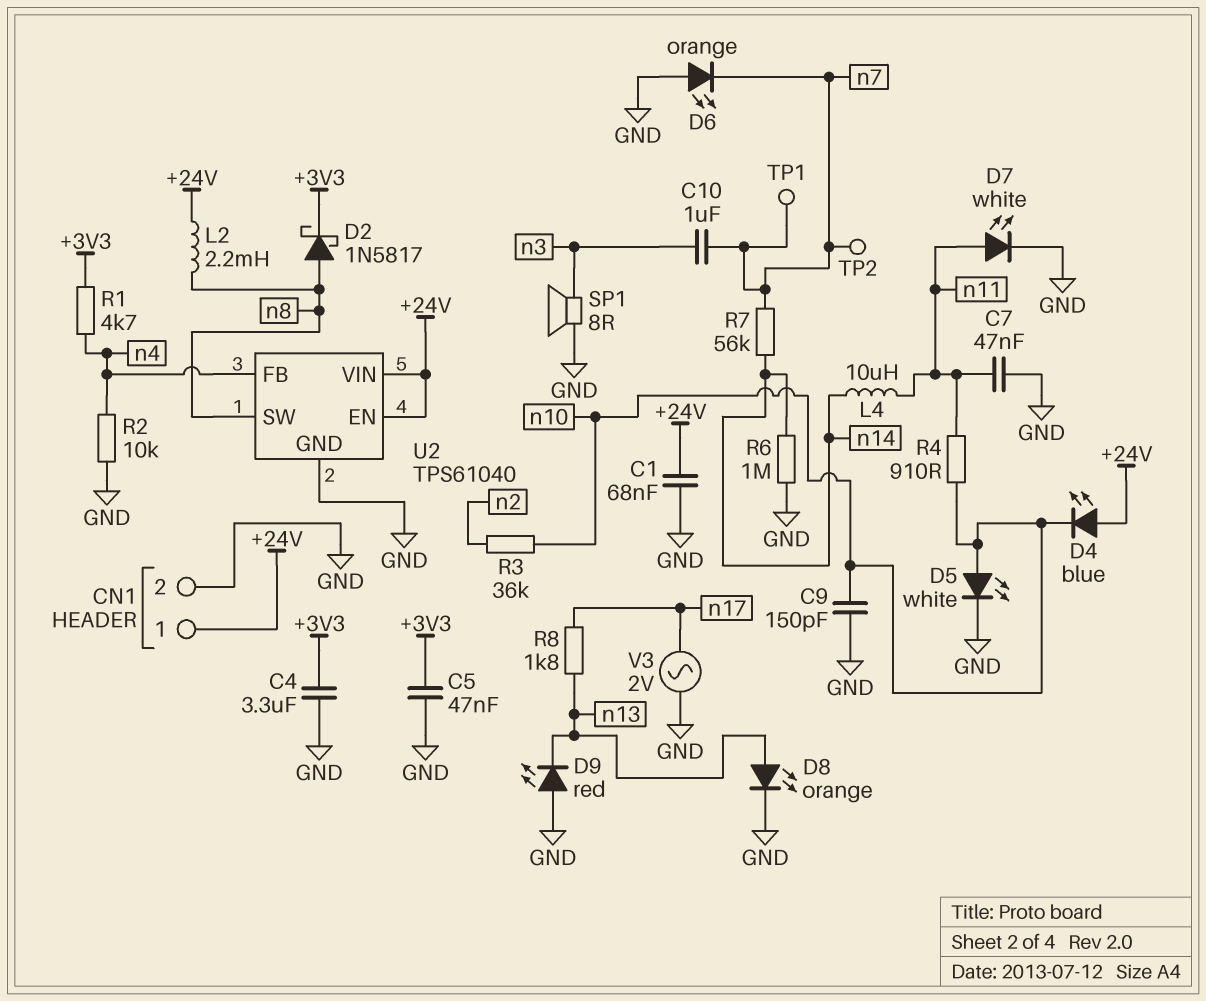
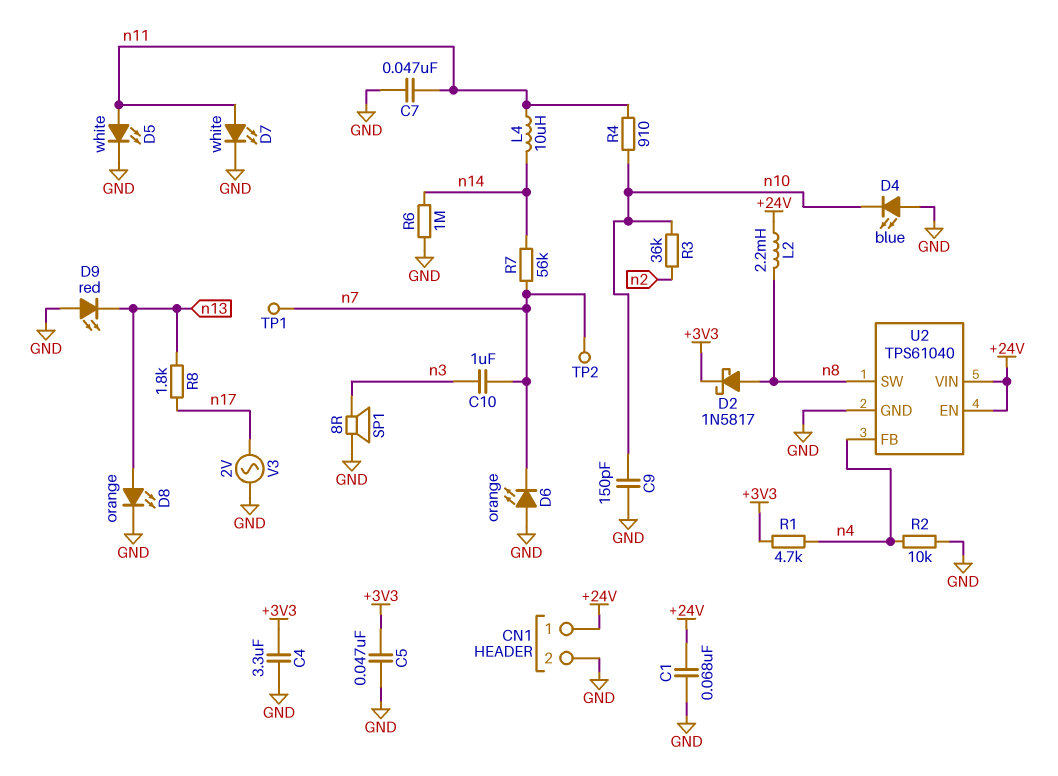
D4: LED blue (A +24V, K n10) -> LED blue (A GND, K n10)
D5: LED white (A n10, K GND) -> LED white (A n11, K GND)

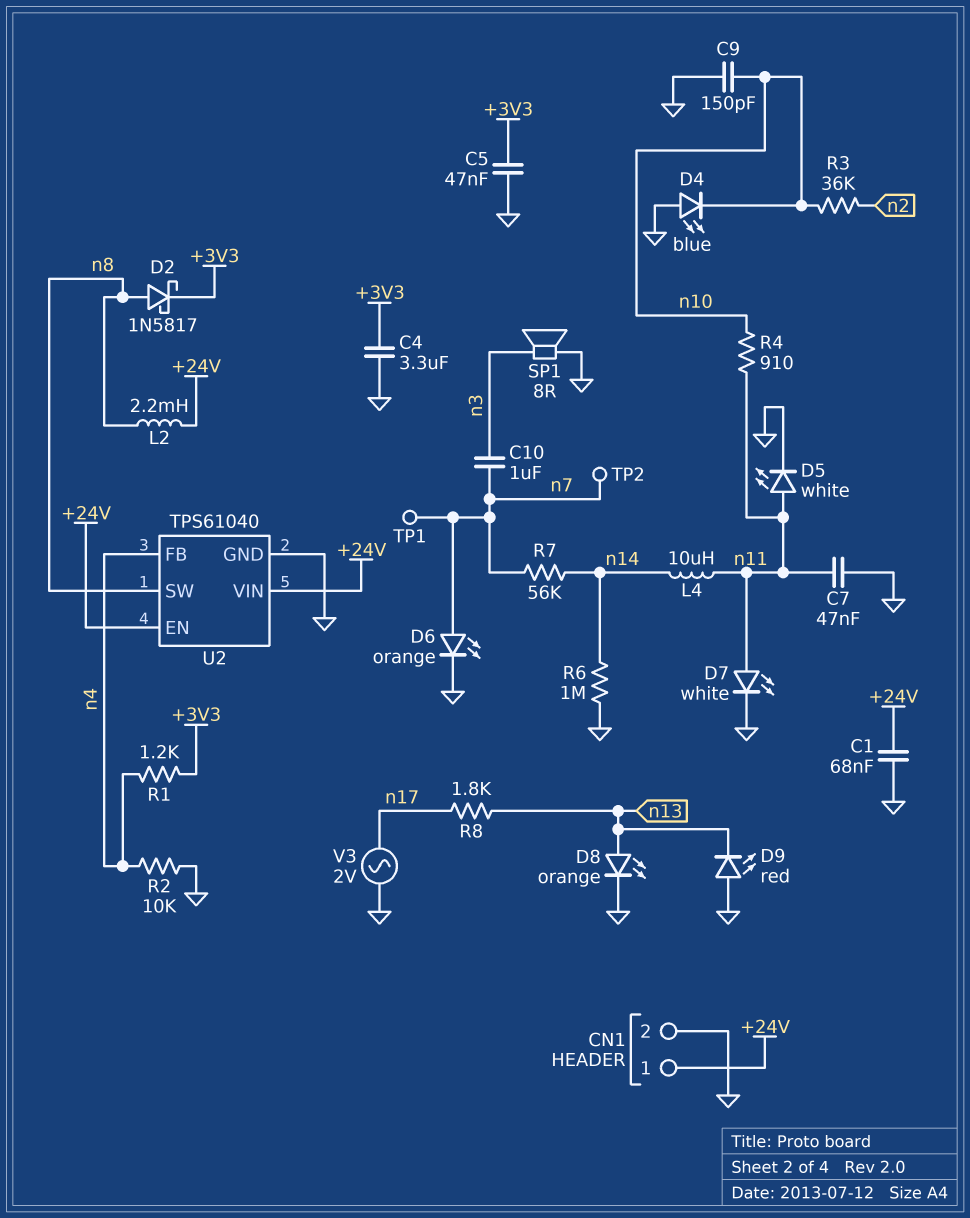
D6: LED orange (A GND, K n7) -> LED orange (A n7, K GND)
R1: 4.7k (+3V3, n4) -> 1.2k (+3V3, n4)

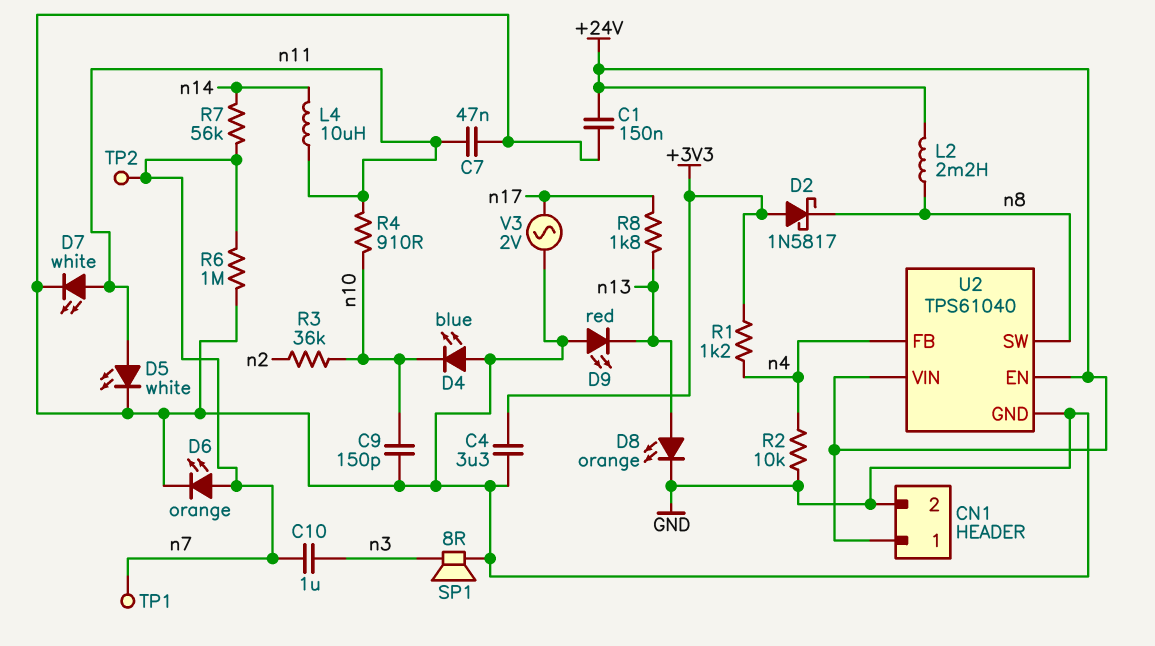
C1: 68nF (+24V, GND) -> 150nF (+24V, GND)
C5: 47nF (+3V3, GND) -> none
D2: schottky 1N5817 (A n8, K +3V3) -> schottky 1N5817 (A +3V3, K n8)
R6: 1M (GND, n14) -> 1M (GND, n7)

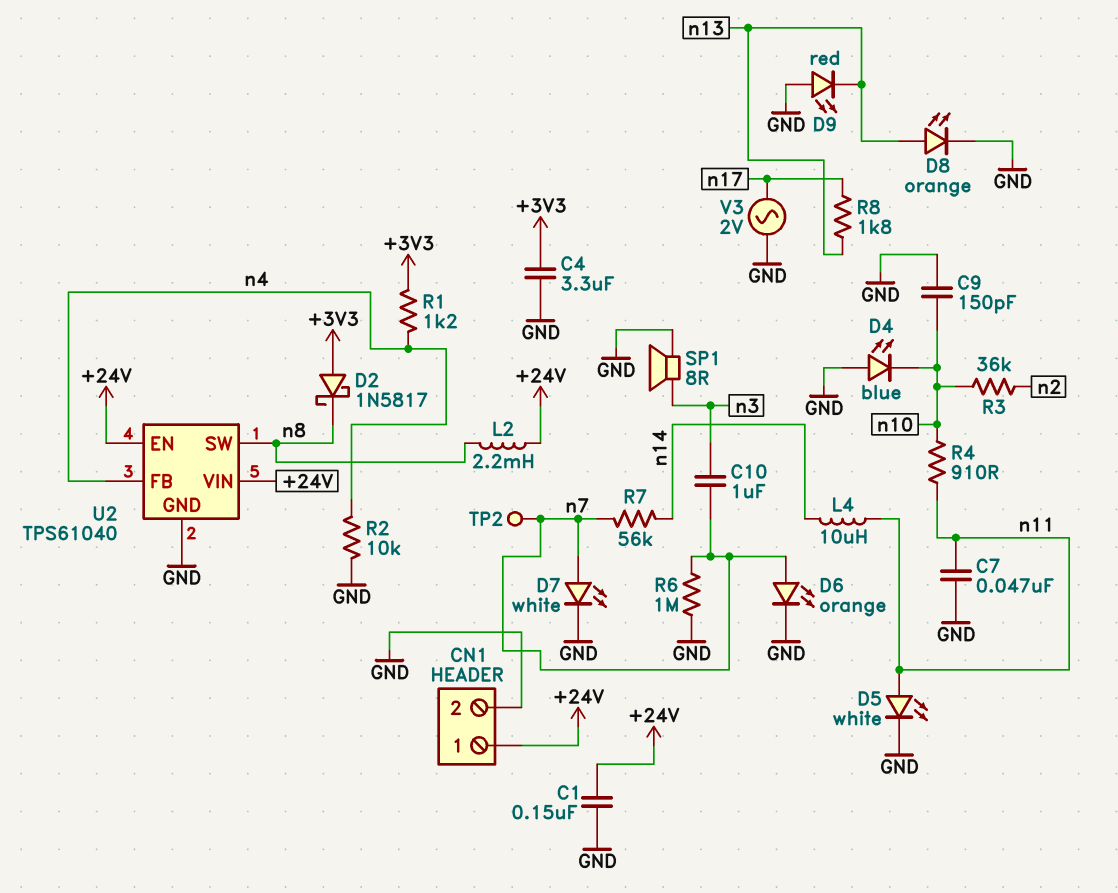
D7: LED white (A n11, K GND) -> LED white (A n7, K GND)
TP1: test point (n7) -> none

